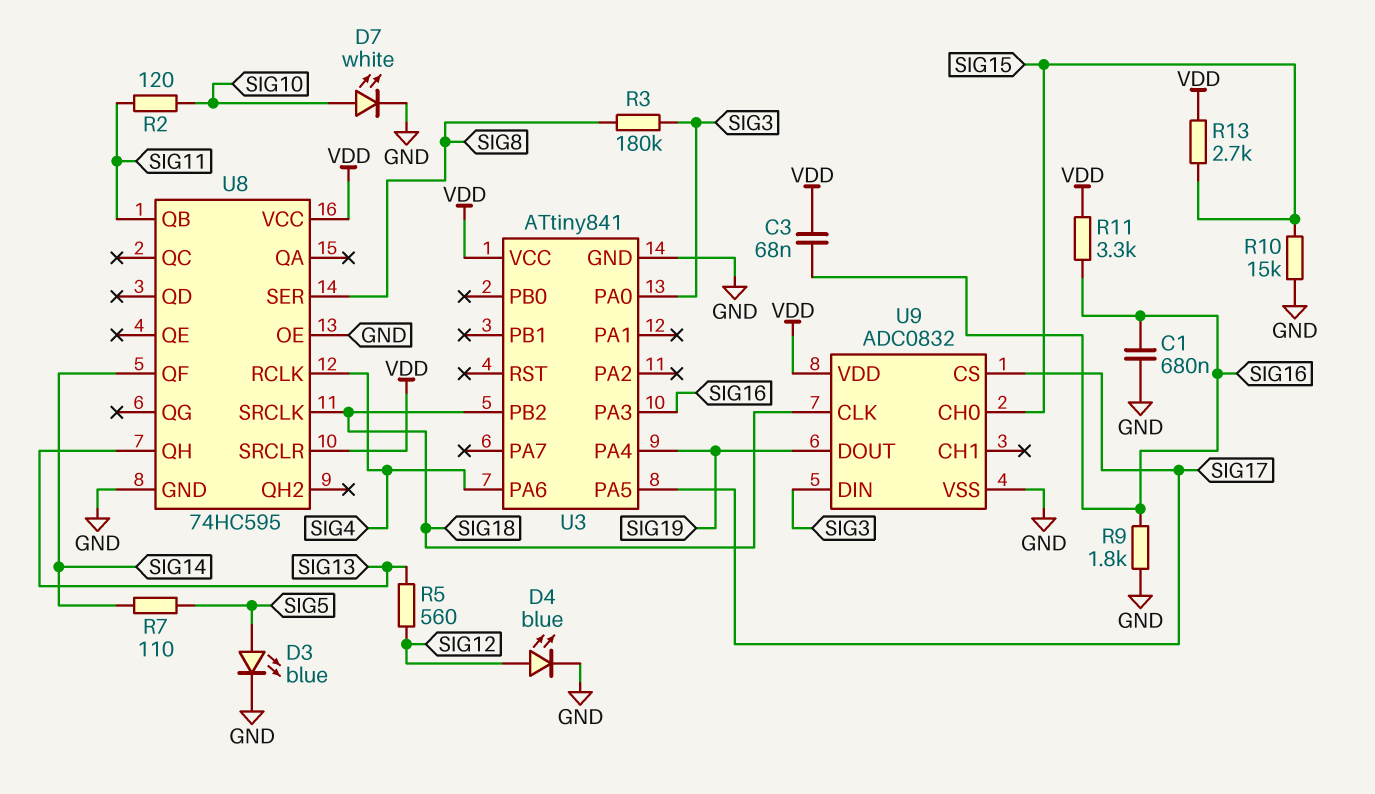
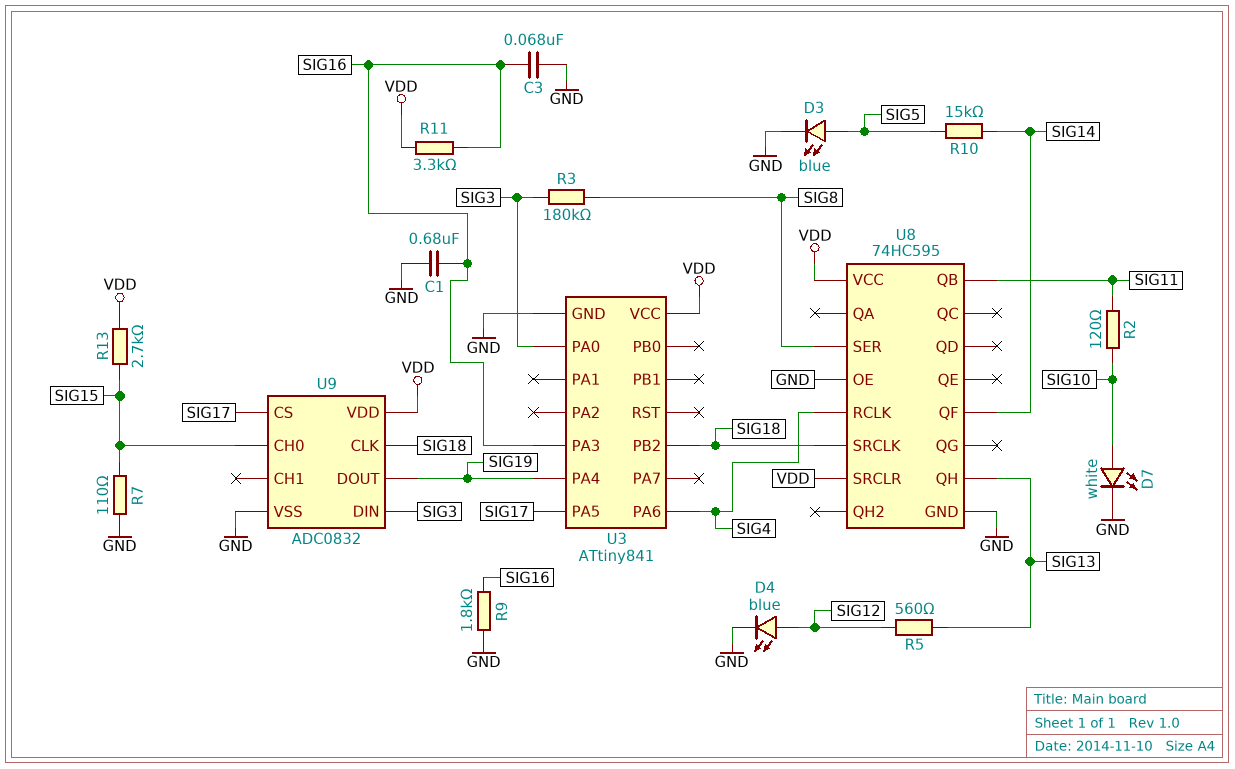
C3: 68nF (SIG16, VDD) -> 68nF (GND, SIG16)
R7: 110 (SIG5, SIG14) -> 110 (GND, SIG15)
R10: 15k (GND, SIG15) -> 15k (SIG5, SIG14)

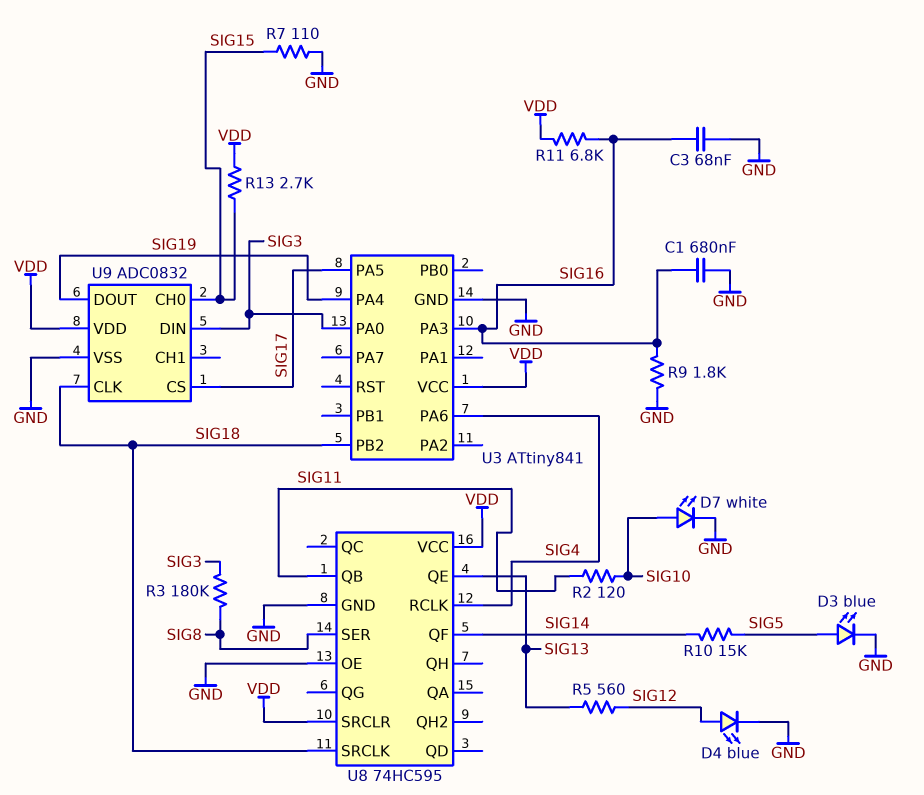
R11: 3.3k (SIG16, VDD) -> 6.8k (SIG16, VDD)
U8 pin QE: none -> SIG13
U8 pin QH: SIG13 -> none

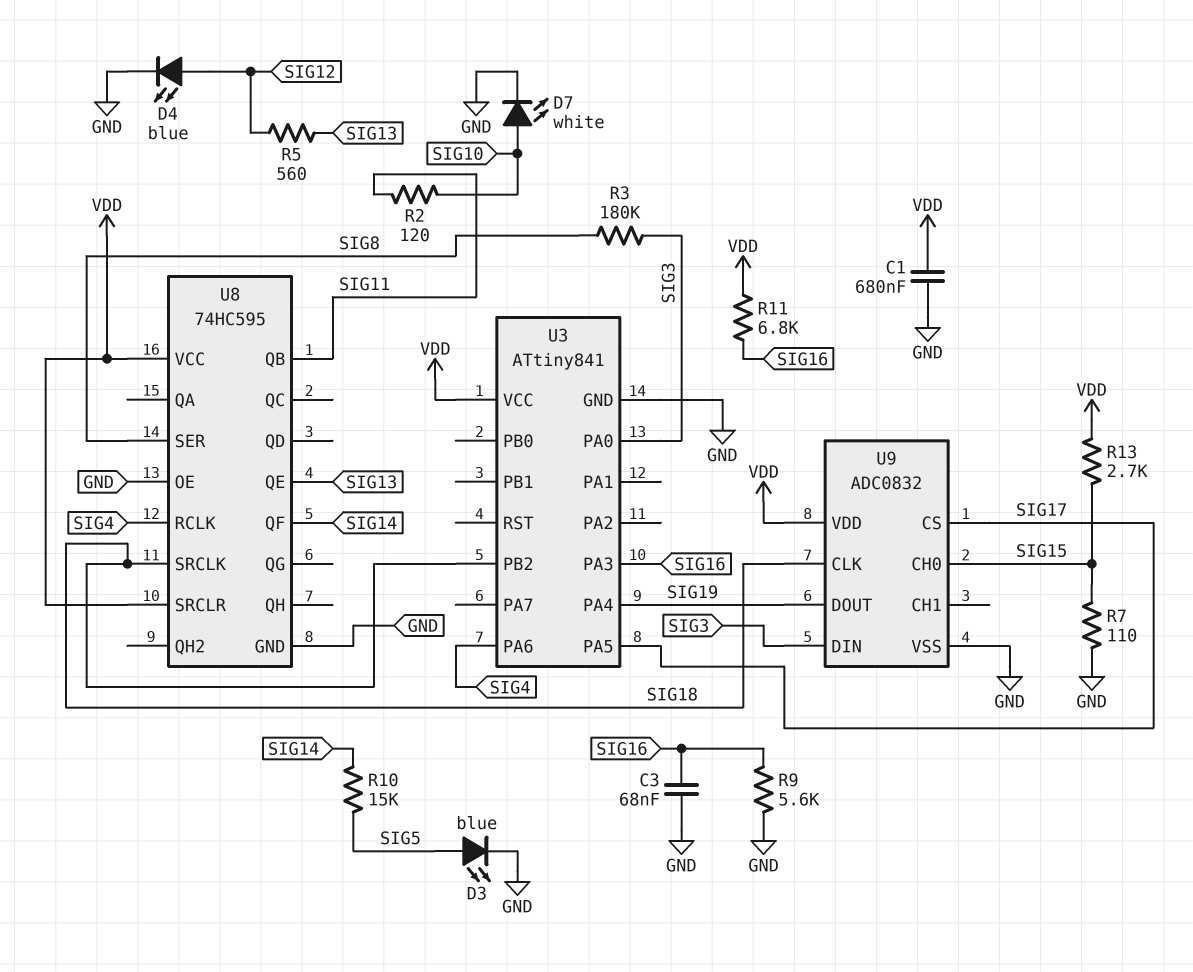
C1: 680nF (GND, SIG16) -> 680nF (GND, VDD)
R9: 1.8k (GND, SIG16) -> 5.6k (GND, SIG16)

